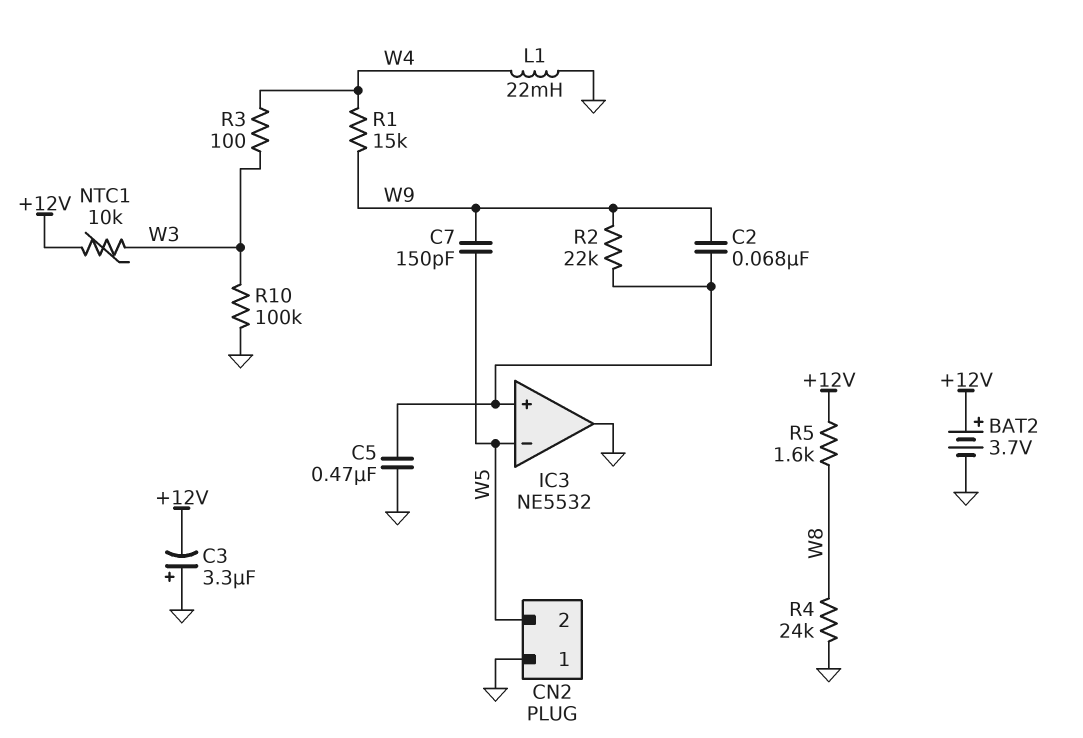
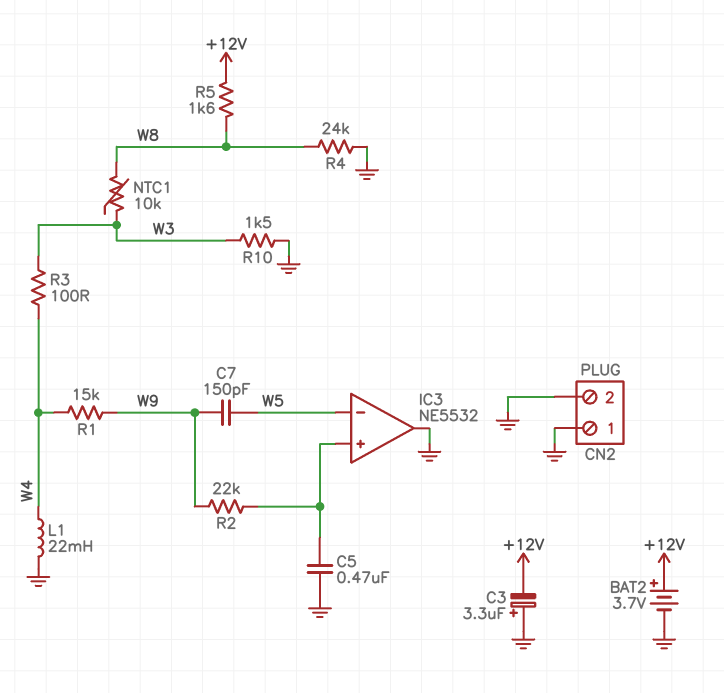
C2: 68nF (IC3/in+, W9) -> none
CN2 pin 2: W5 -> GND
NTC1: 10k (+12V, W3) -> 10k (W3, W8)
R10: 100k (GND, W3) -> 1.5k (GND, W3)

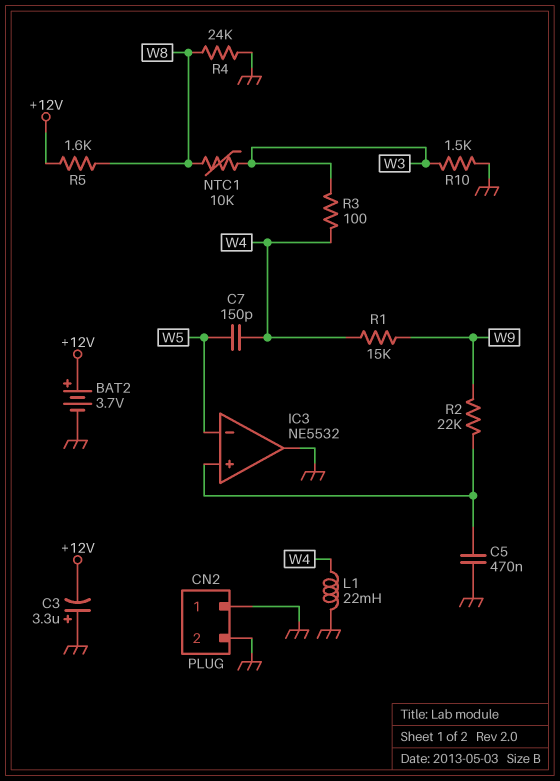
C7: 150pF (W5, W9) -> 150pF (W4, W5)

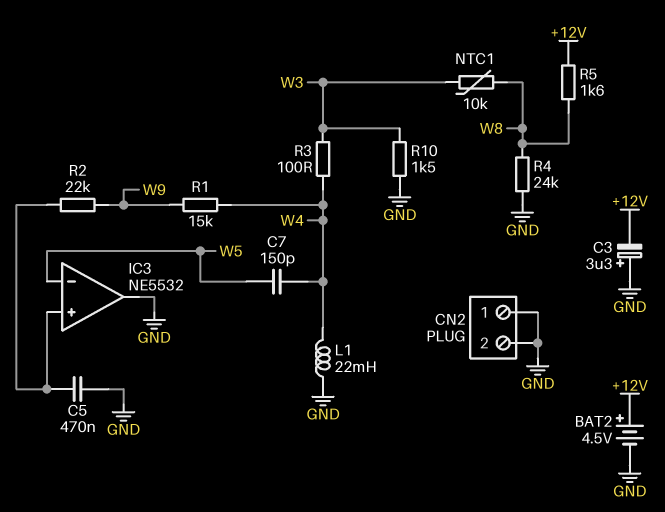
BAT2: 3.7V (plus +12V, minus GND) -> 4.5V (plus +12V, minus GND)

